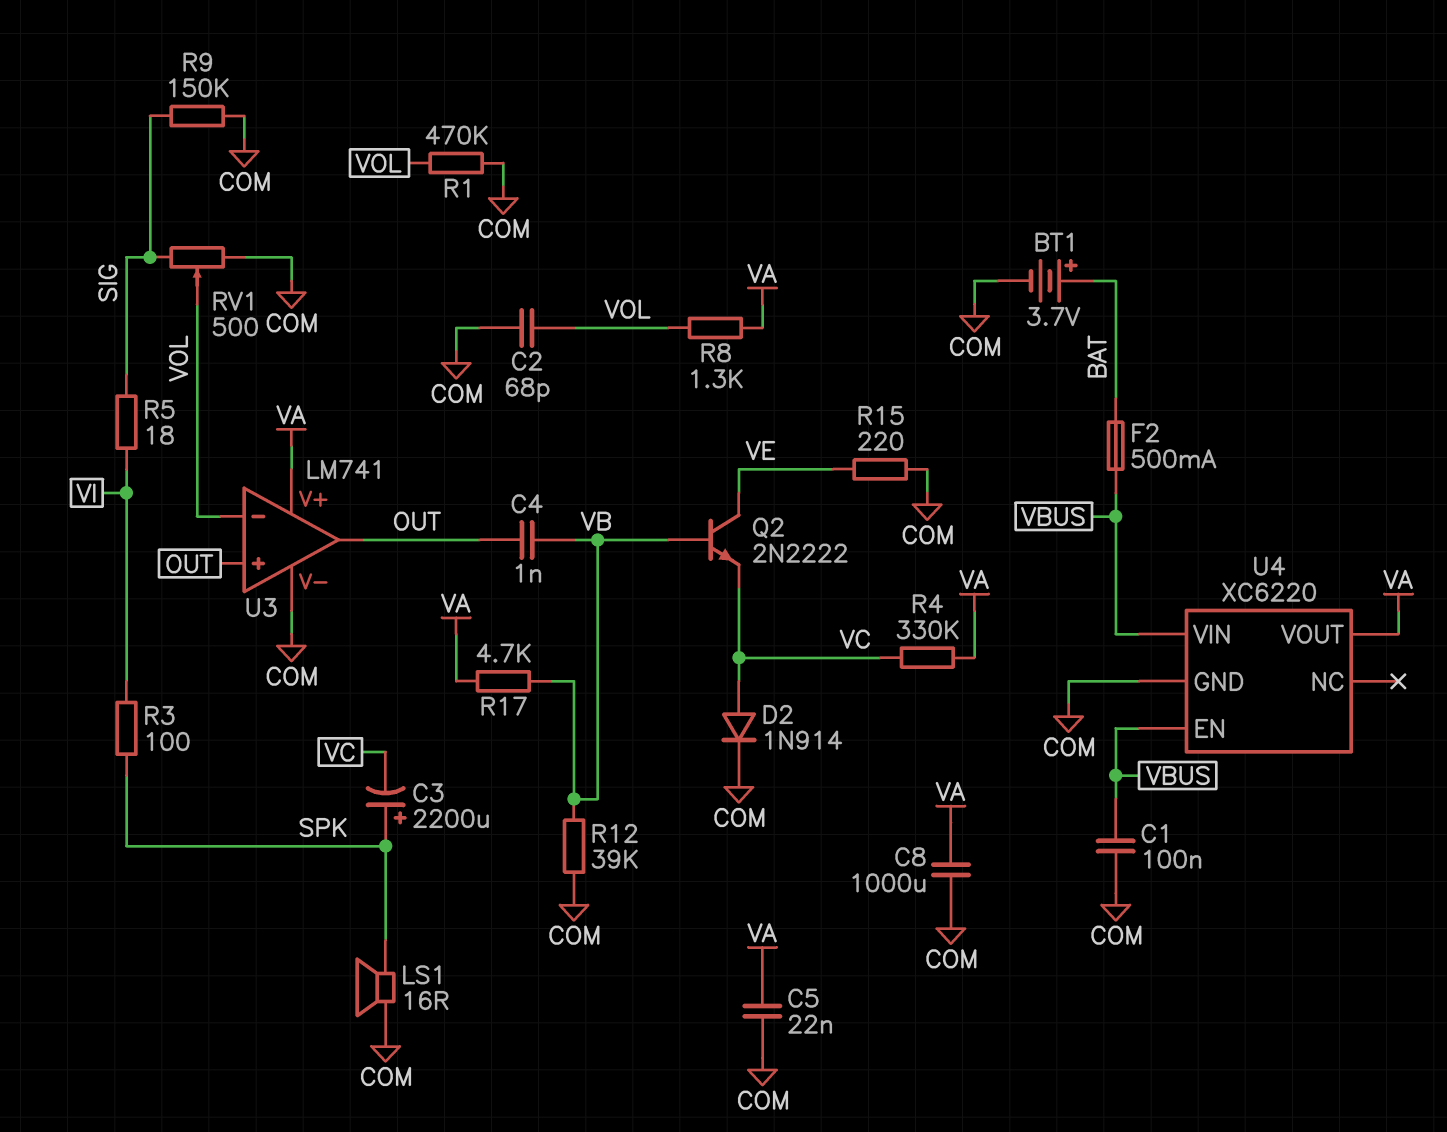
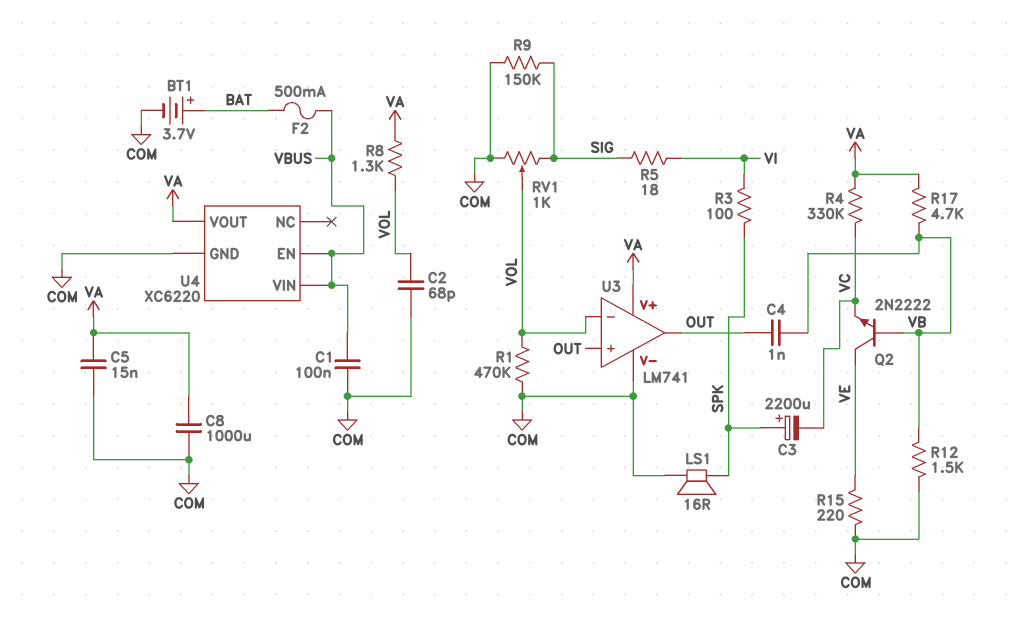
C5: 22nF (COM, VA) -> 15nF (COM, VA)
D2: diode 1N914 (A VC, K COM) -> none
R12: 39k (COM, VB) -> 1.5k (COM, VB)
RV1: 500 (COM, SIG, wiper VOL) -> 1k (COM, SIG, wiper VOL)

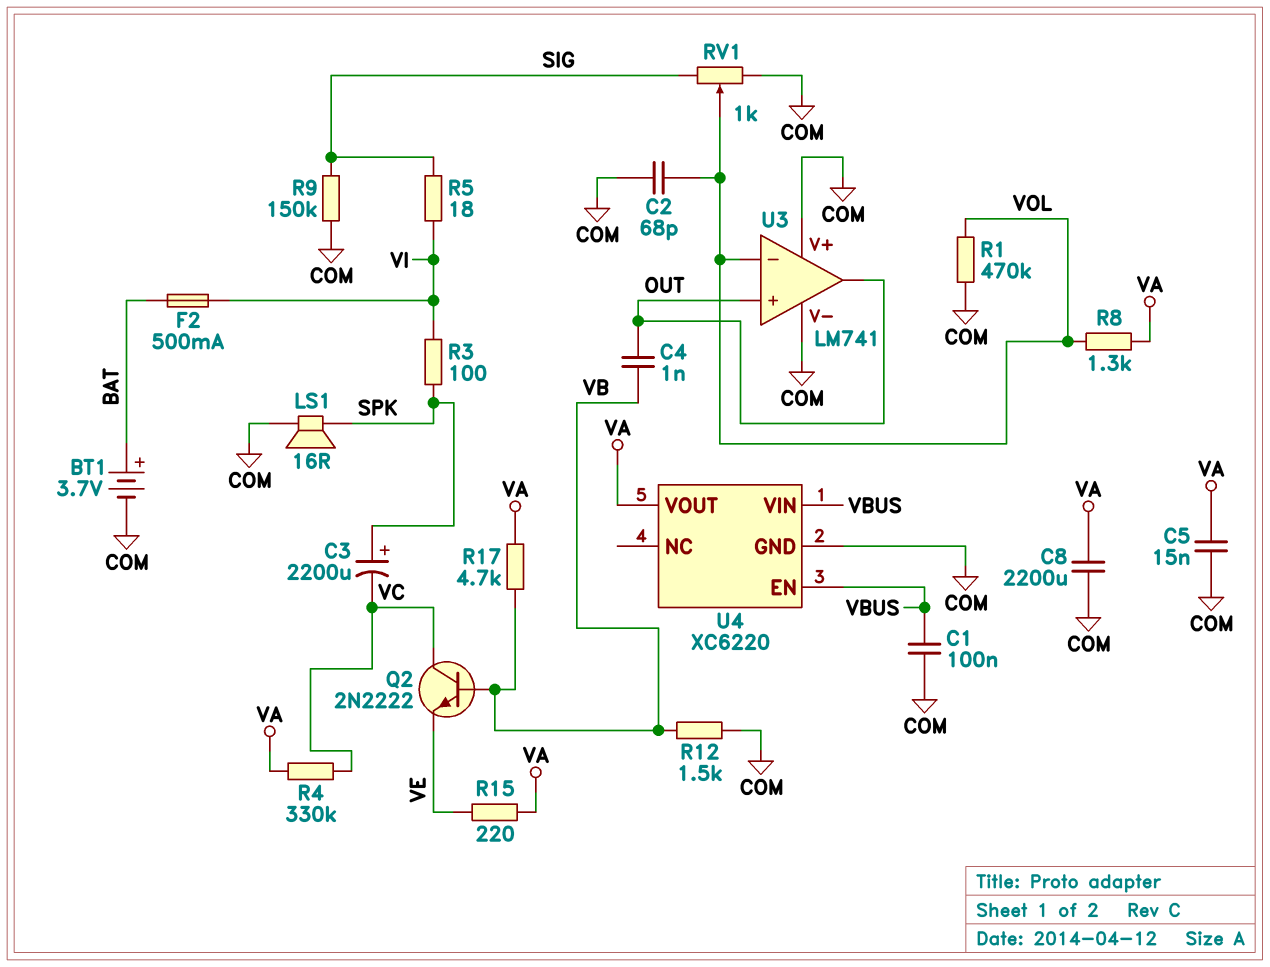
C8: 1000uF (COM, VA) -> 2200uF (COM, VA)
F2: 500mA (BAT, VBUS) -> 500mA (BAT, VI)
Q2: NPN 2N2222 (B VB, C VE, E VC) -> NPN 2N2222 (B VB, C VC, E VE)
R15: 220 (COM, VE) -> 220 (VA, VE)
U3 pin V+: VA -> COM

